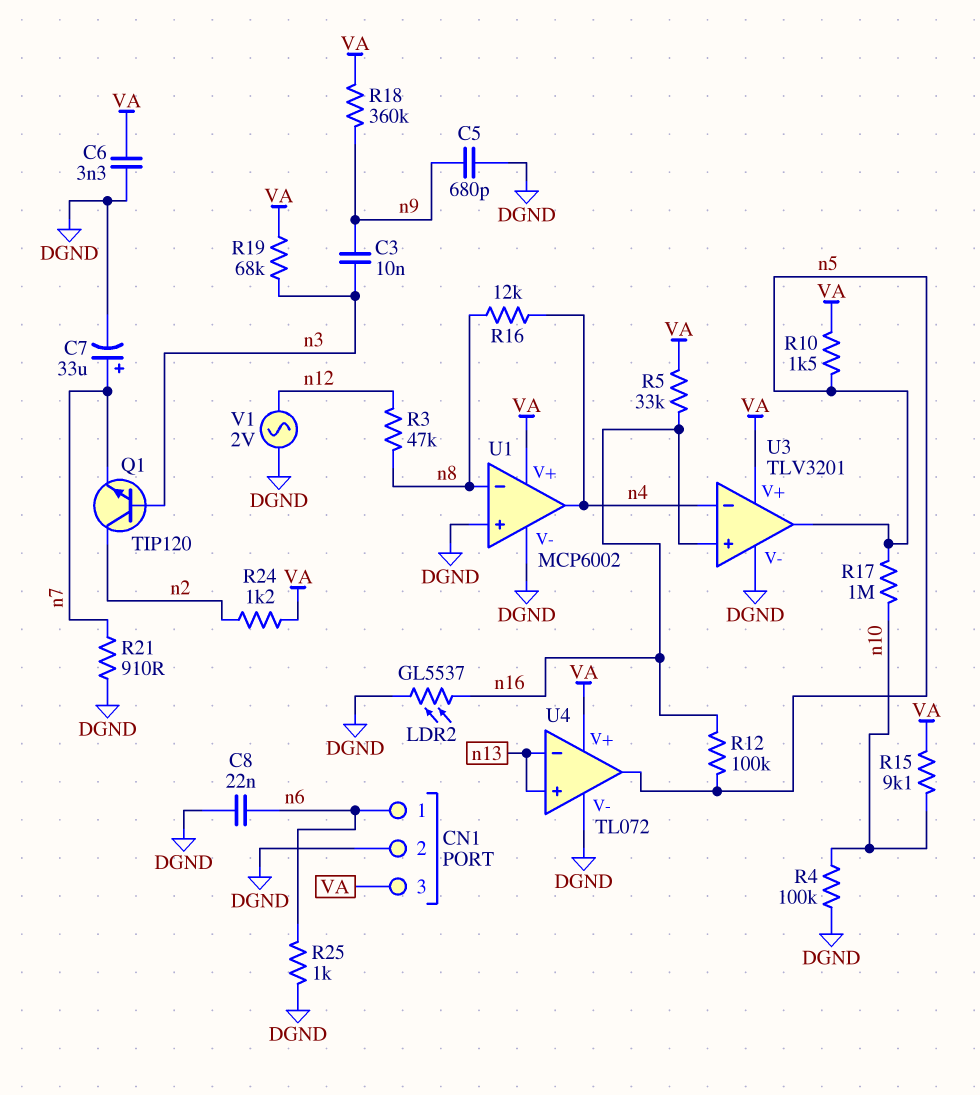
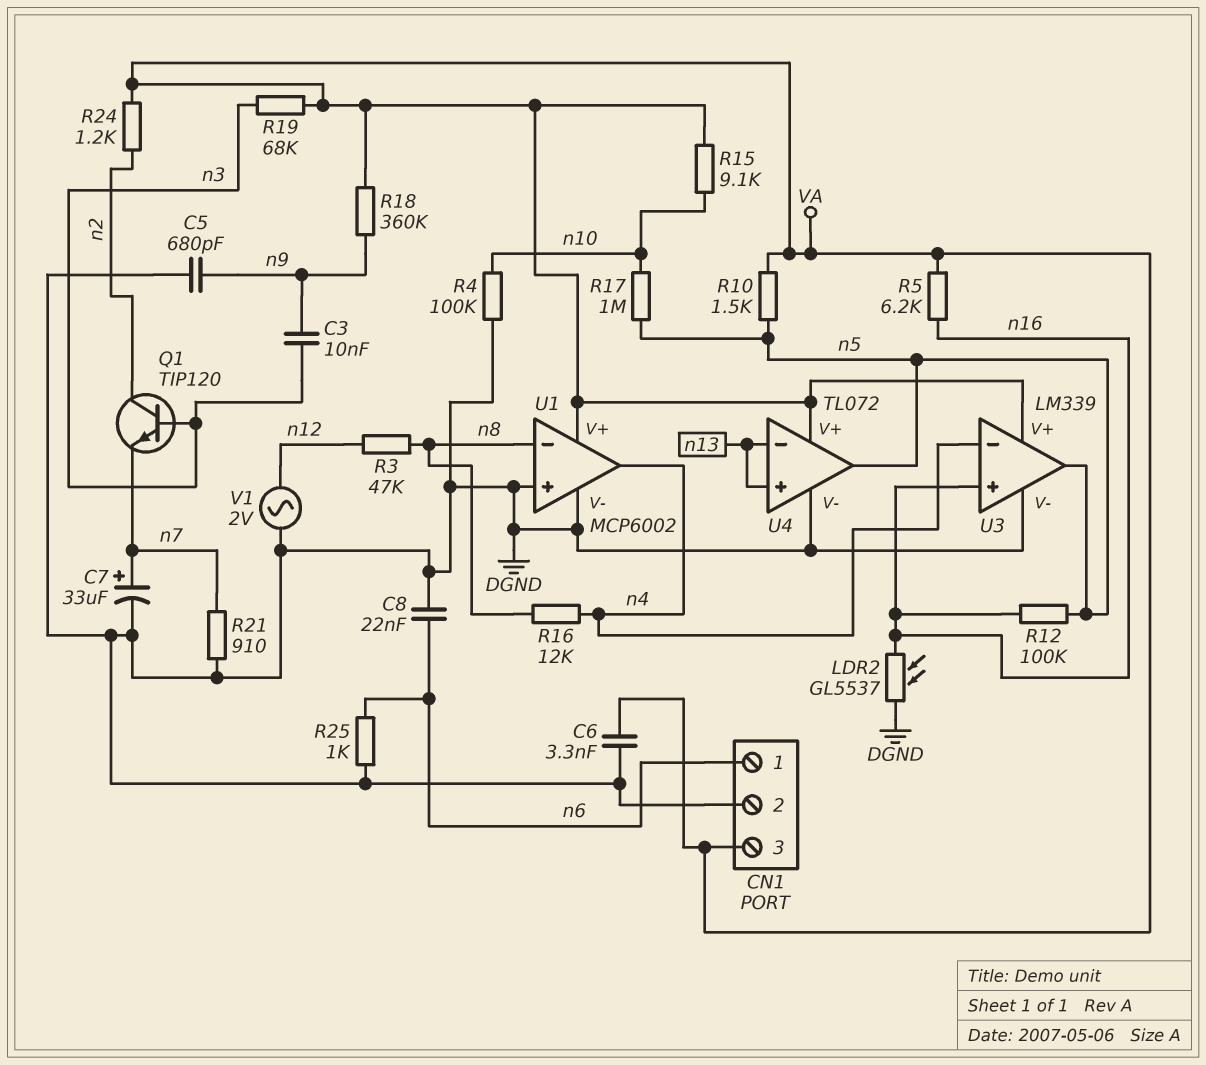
R5: 33k (VA, n16) -> 6.2k (VA, n16)
U3: TLV3201 -> LM339

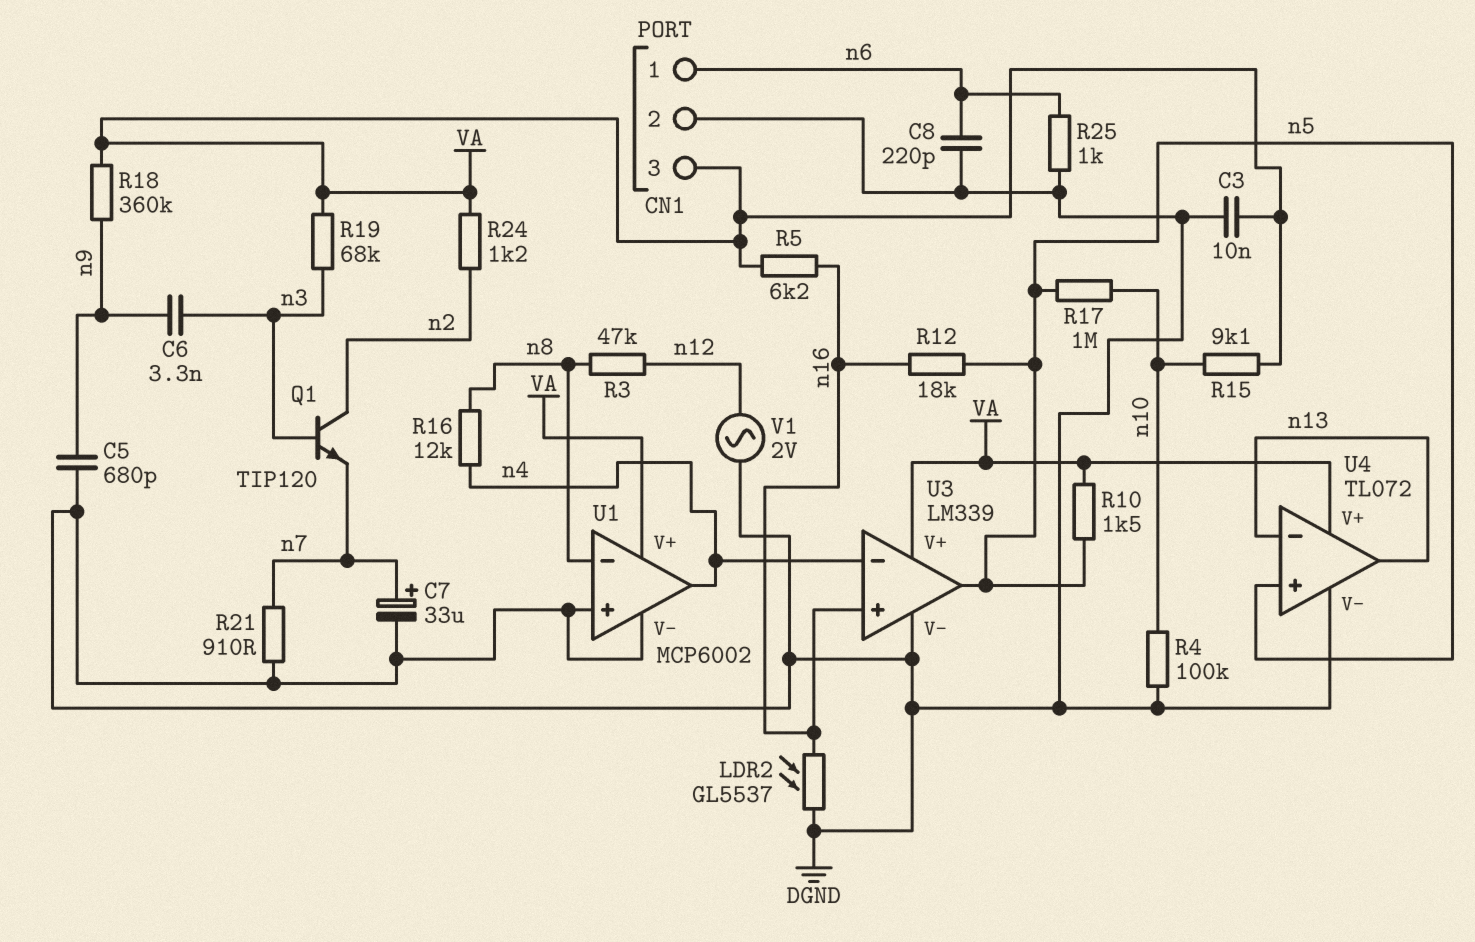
C3: 10nF (n3, n9) -> 10nF (DGND, VA)
C6: 3.3nF (DGND, VA) -> 3.3nF (n3, n9)
C8: 22nF (DGND, n6) -> 220pF (DGND, n6)
R12: 100k (n5, n16) -> 18k (n5, n16)
U4 pin in+: n13 -> n5
U4 pin out: n5 -> n13

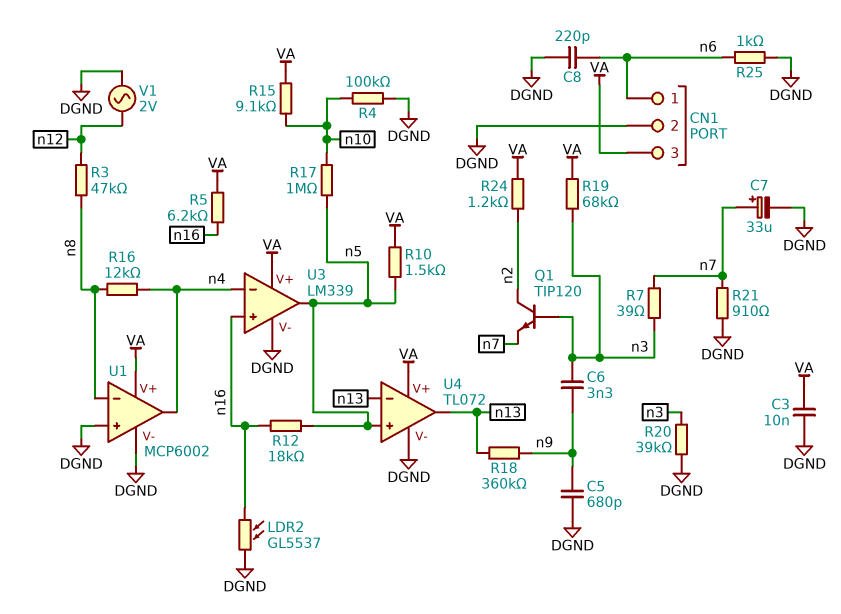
R7: none -> 39 (n3, n7)
R18: 360k (VA, n9) -> 360k (n9, n13)
R20: none -> 39k (DGND, n3)

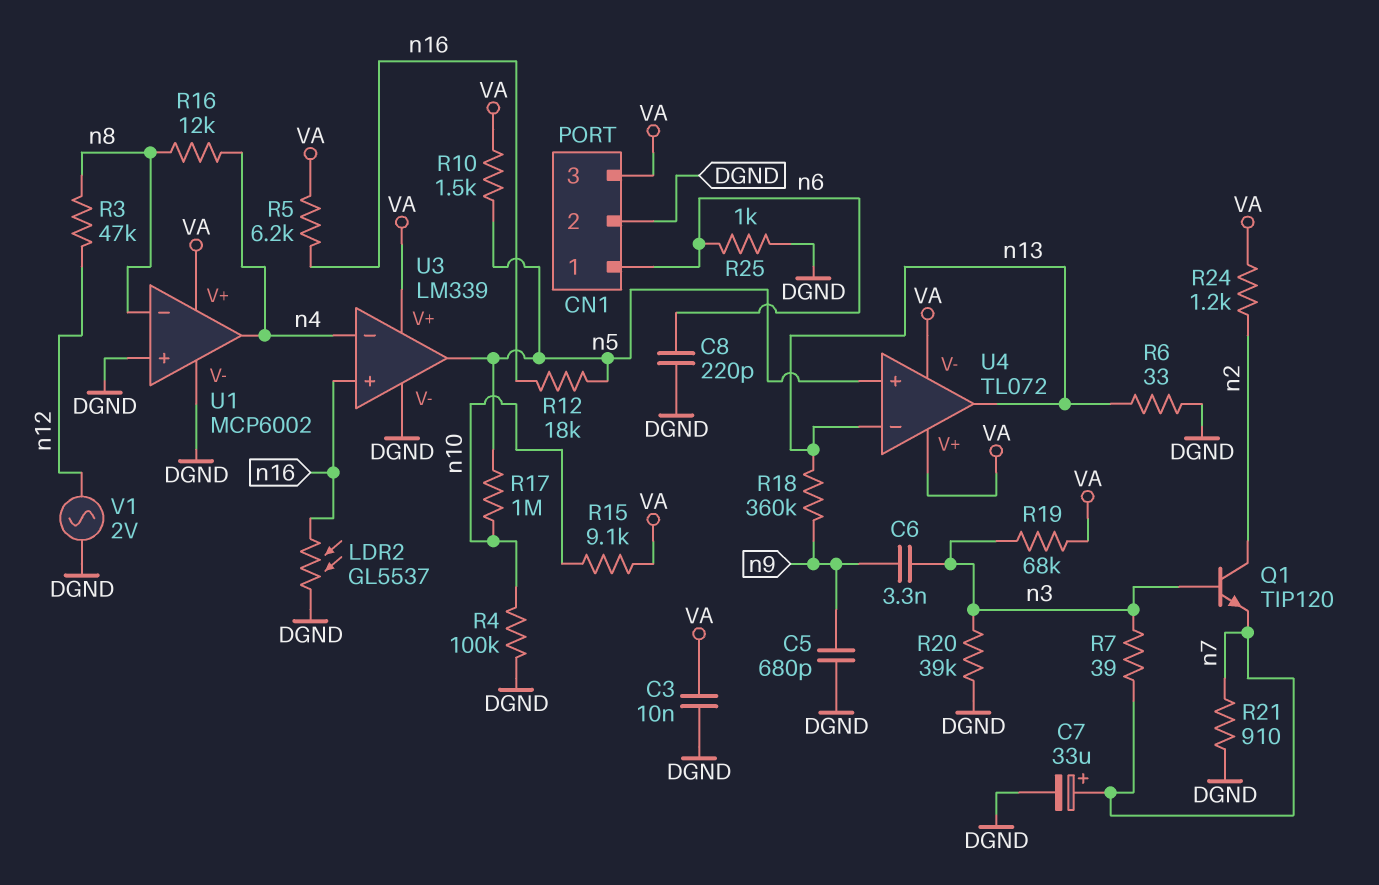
R6: none -> 33 (DGND, n13)
U4 pin V-: DGND -> VA

